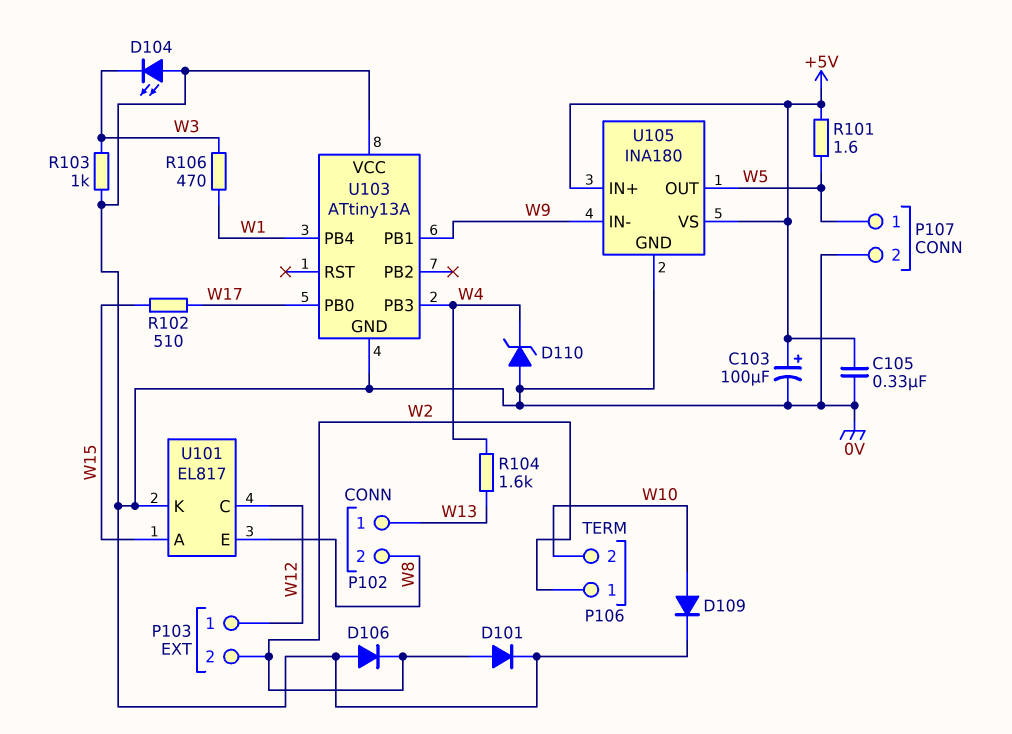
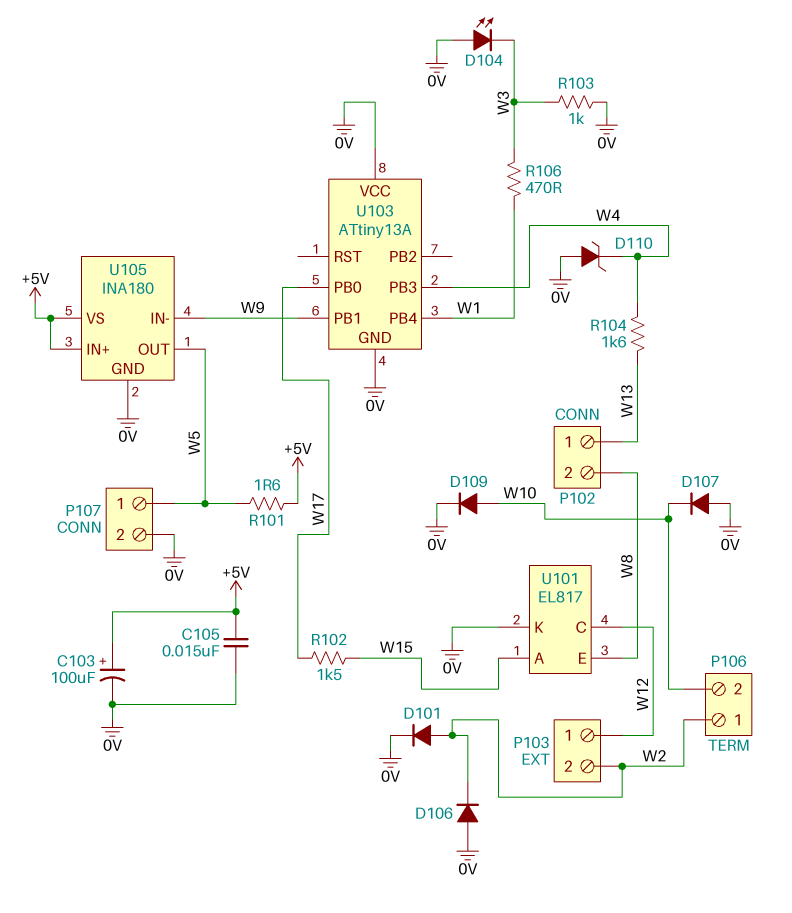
C105: 330nF (+5V, 0V) -> 15nF (+5V, 0V)
D107: none -> diode (A 0V, K W10)
R102: 510 (W15, W17) -> 1.5k (W15, W17)

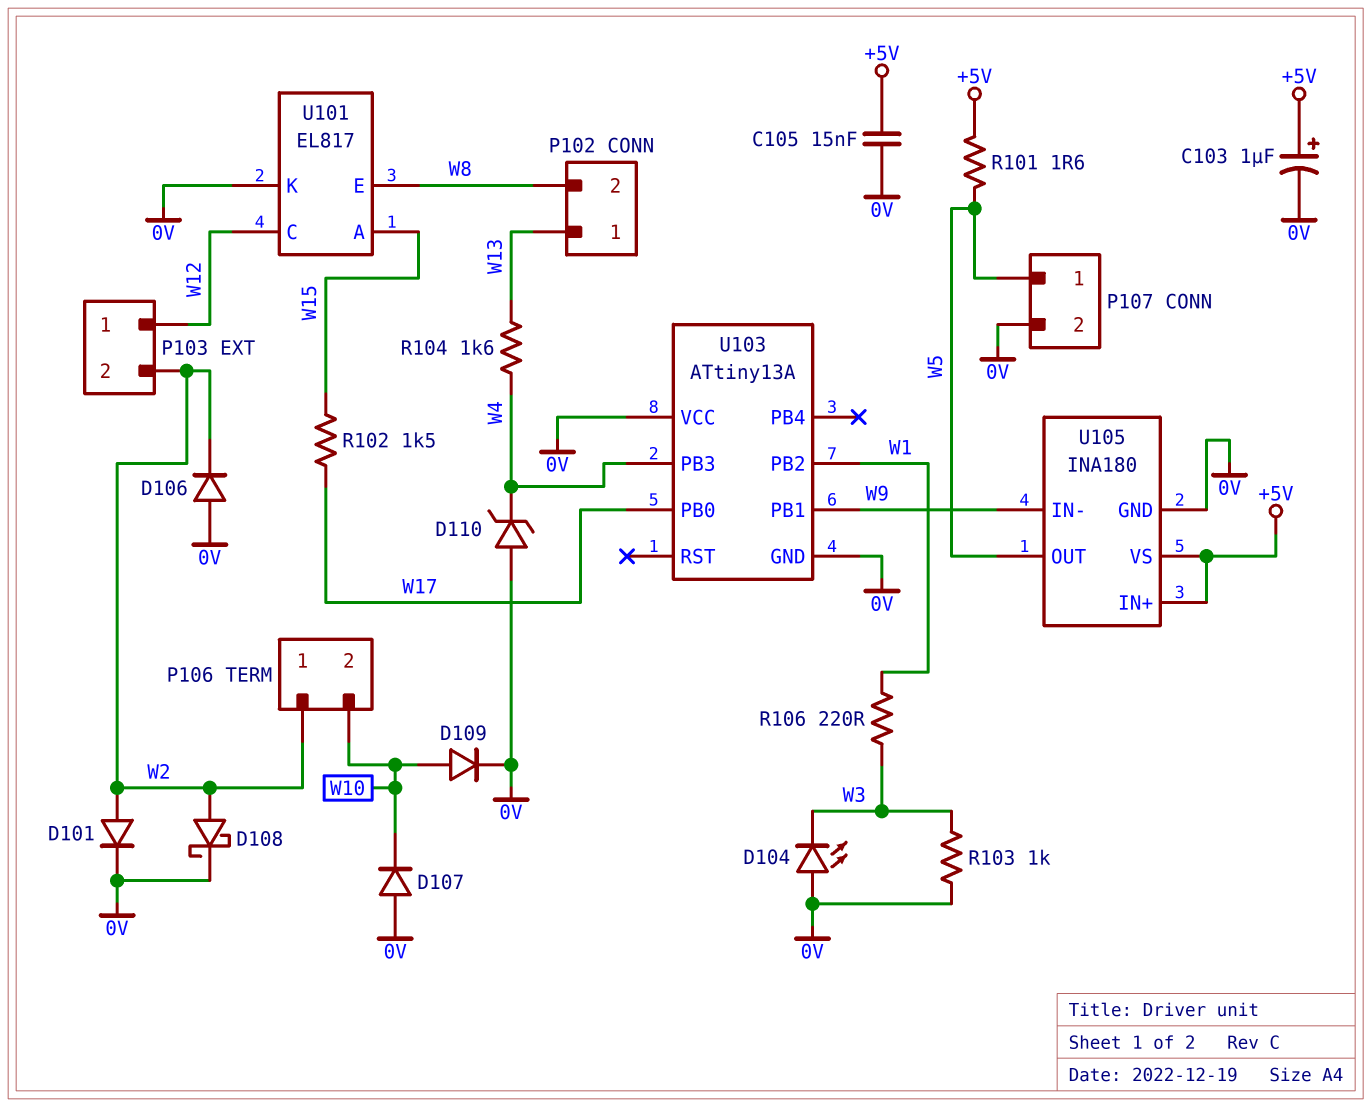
C103: 100uF (plus +5V, minus 0V) -> 1uF (plus +5V, minus 0V)
D108: none -> schottky (A W2, K 0V)
R106: 470 (W1, W3) -> 220 (W1, W3)
U103 pin PB2: none -> W1
U103 pin PB4: W1 -> none

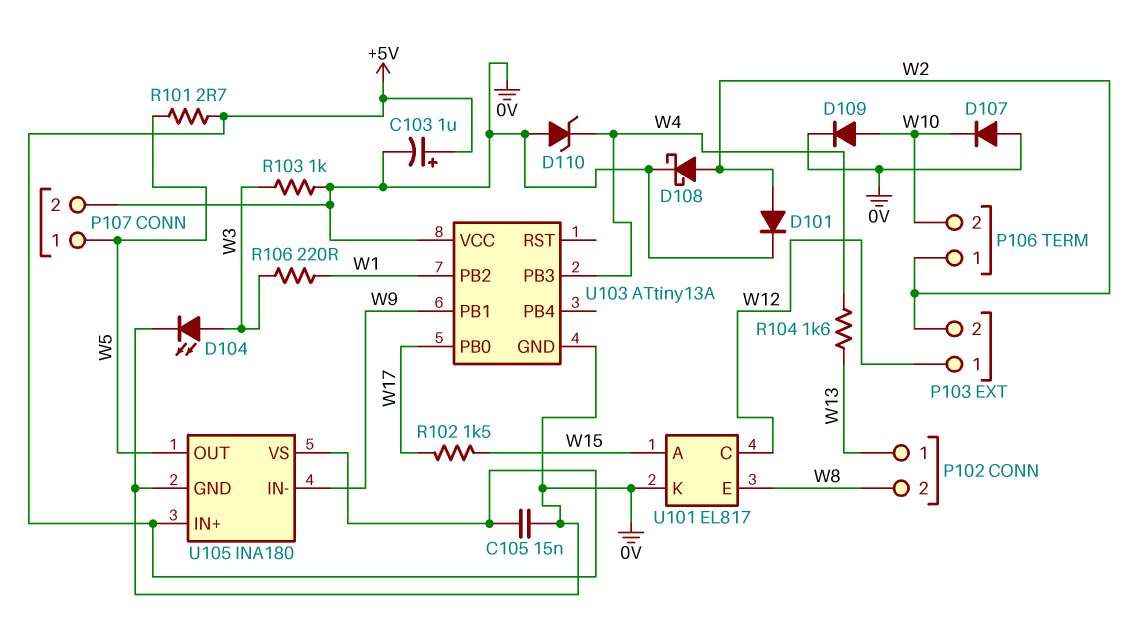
D104: LED (A 0V, K W3) -> LED (A W3, K 0V)
D106: diode (A 0V, K W2) -> none
R101: 1.6 (+5V, W5) -> 2.7 (+5V, W5)

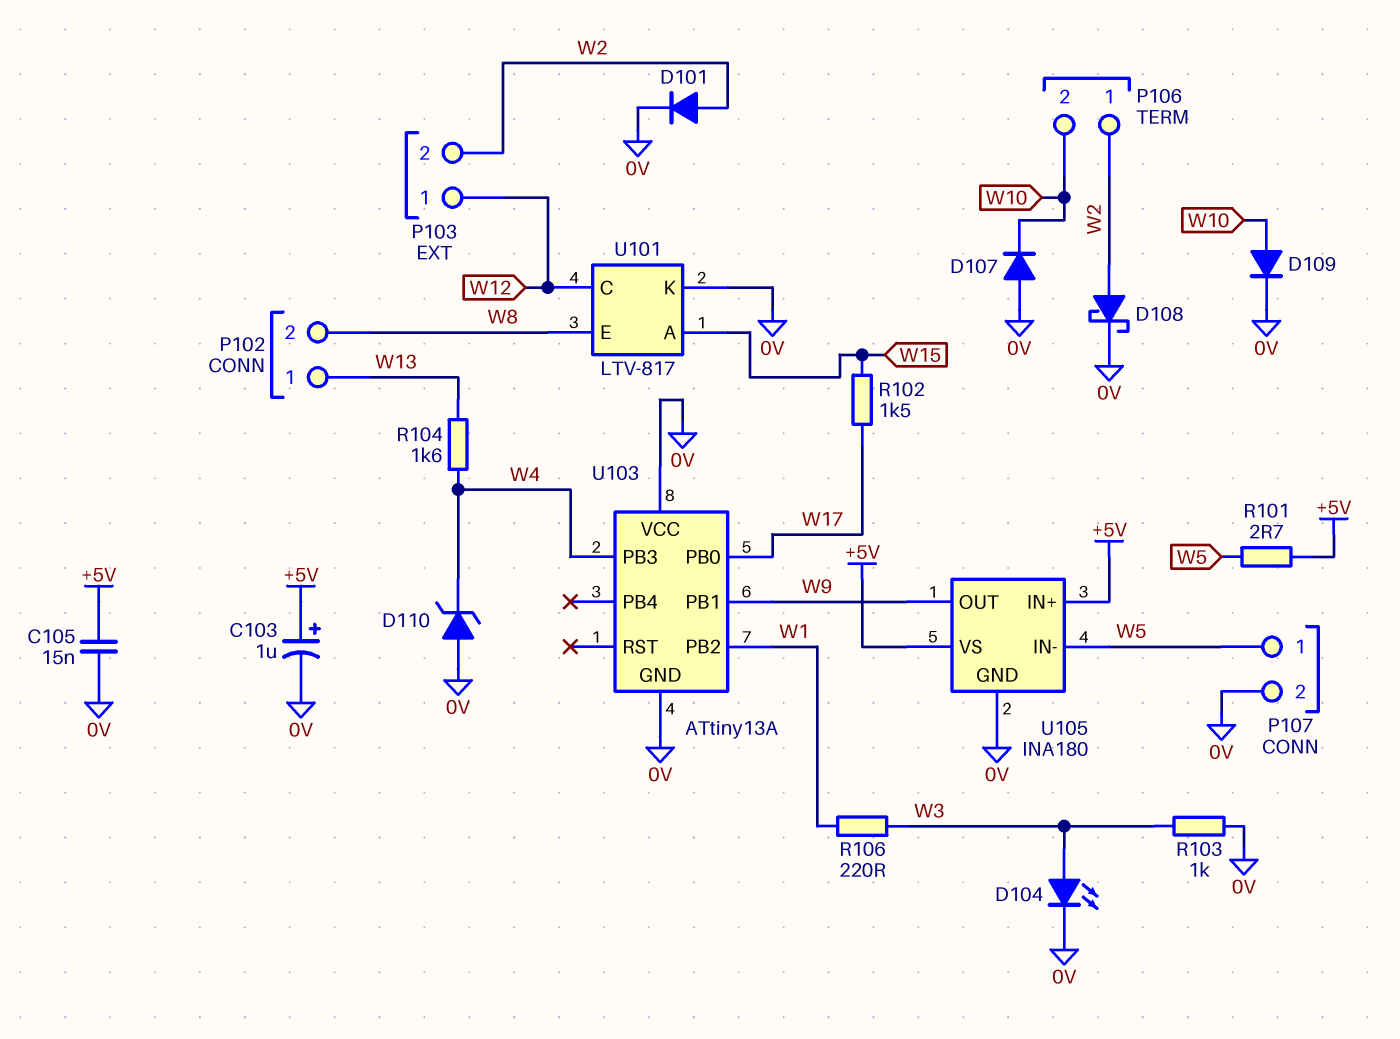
U101: EL817 -> LTV-817
U105 pin IN-: W9 -> W5
U105 pin OUT: W5 -> W9

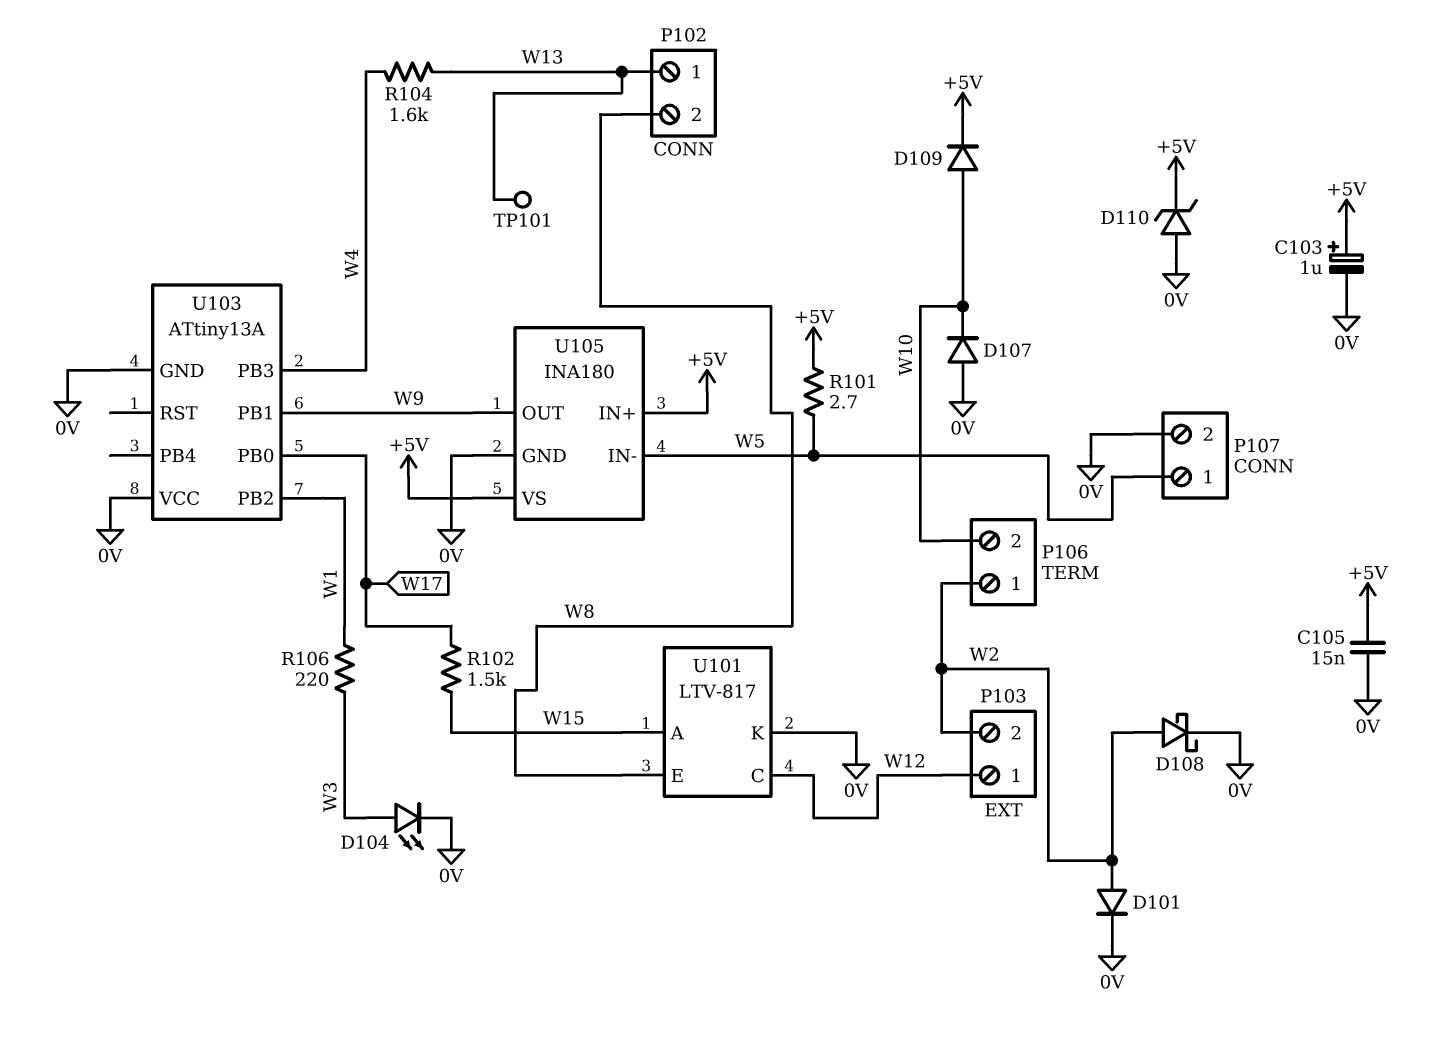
D109: diode (A W10, K 0V) -> diode (A W10, K +5V)
D110: zener (A 0V, K W4) -> zener (A 0V, K +5V)
R103: 1k (0V, W3) -> none
TP101: none -> test point (W13)

